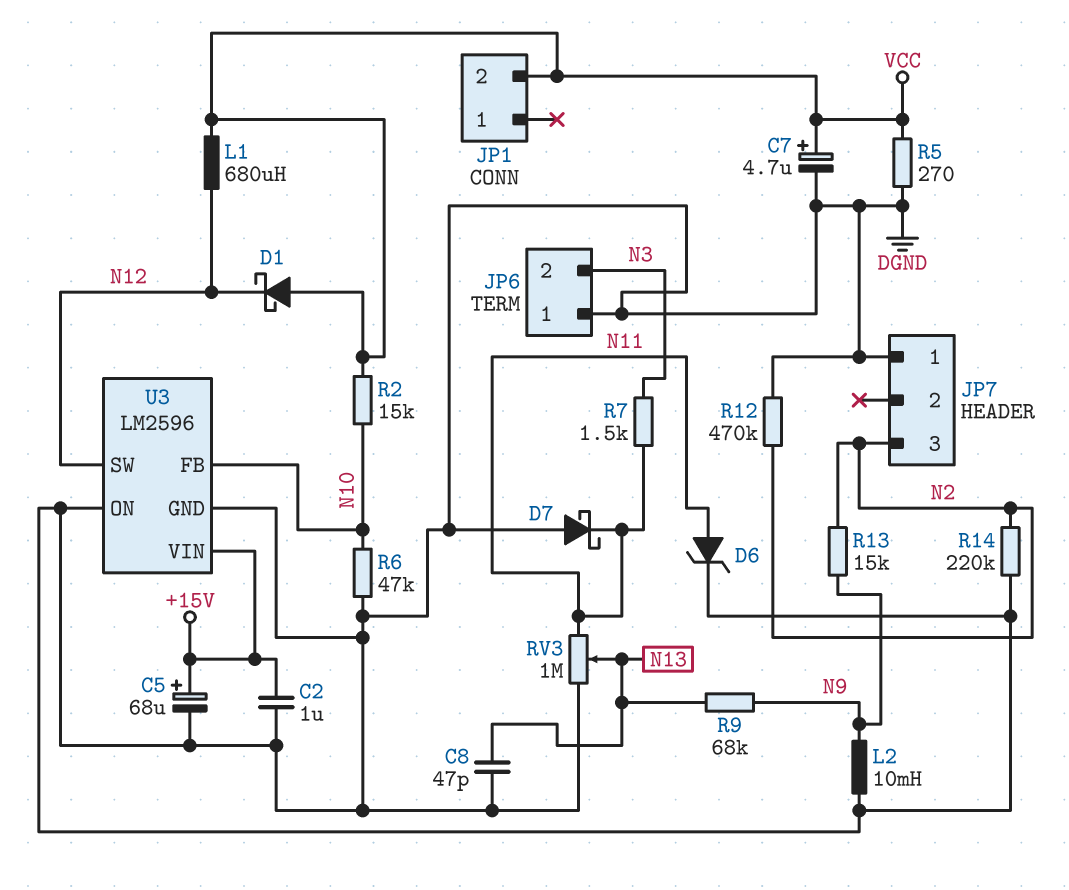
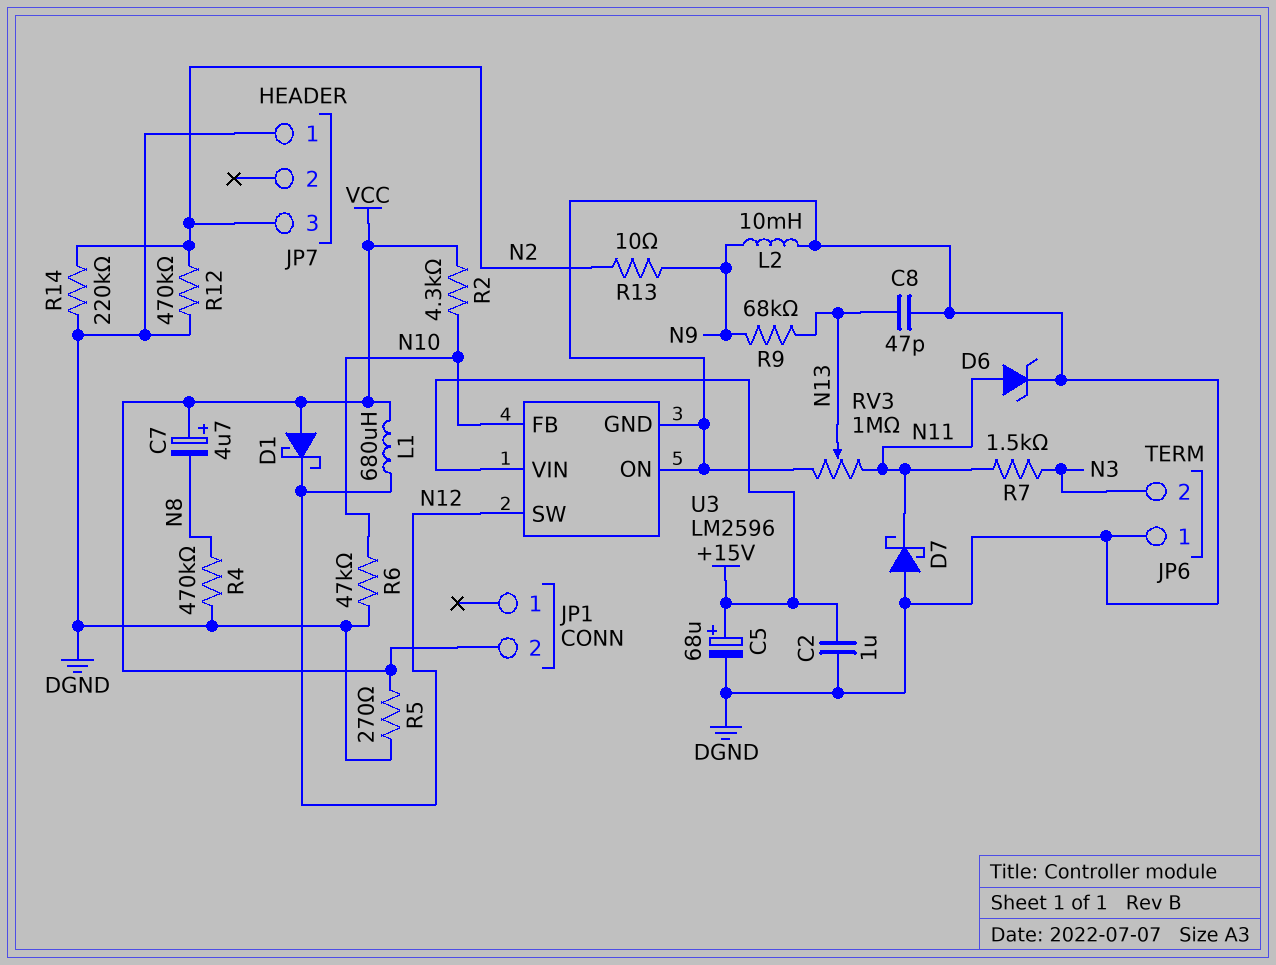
C7: 4.7uF (plus VCC, minus DGND) -> 4.7uF (plus VCC, minus N8)
R2: 15k (N10, VCC) -> 4.3k (N10, VCC)
R4: none -> 470k (DGND, N8)
R13: 15k (N2, N9) -> 10 (N2, N9)

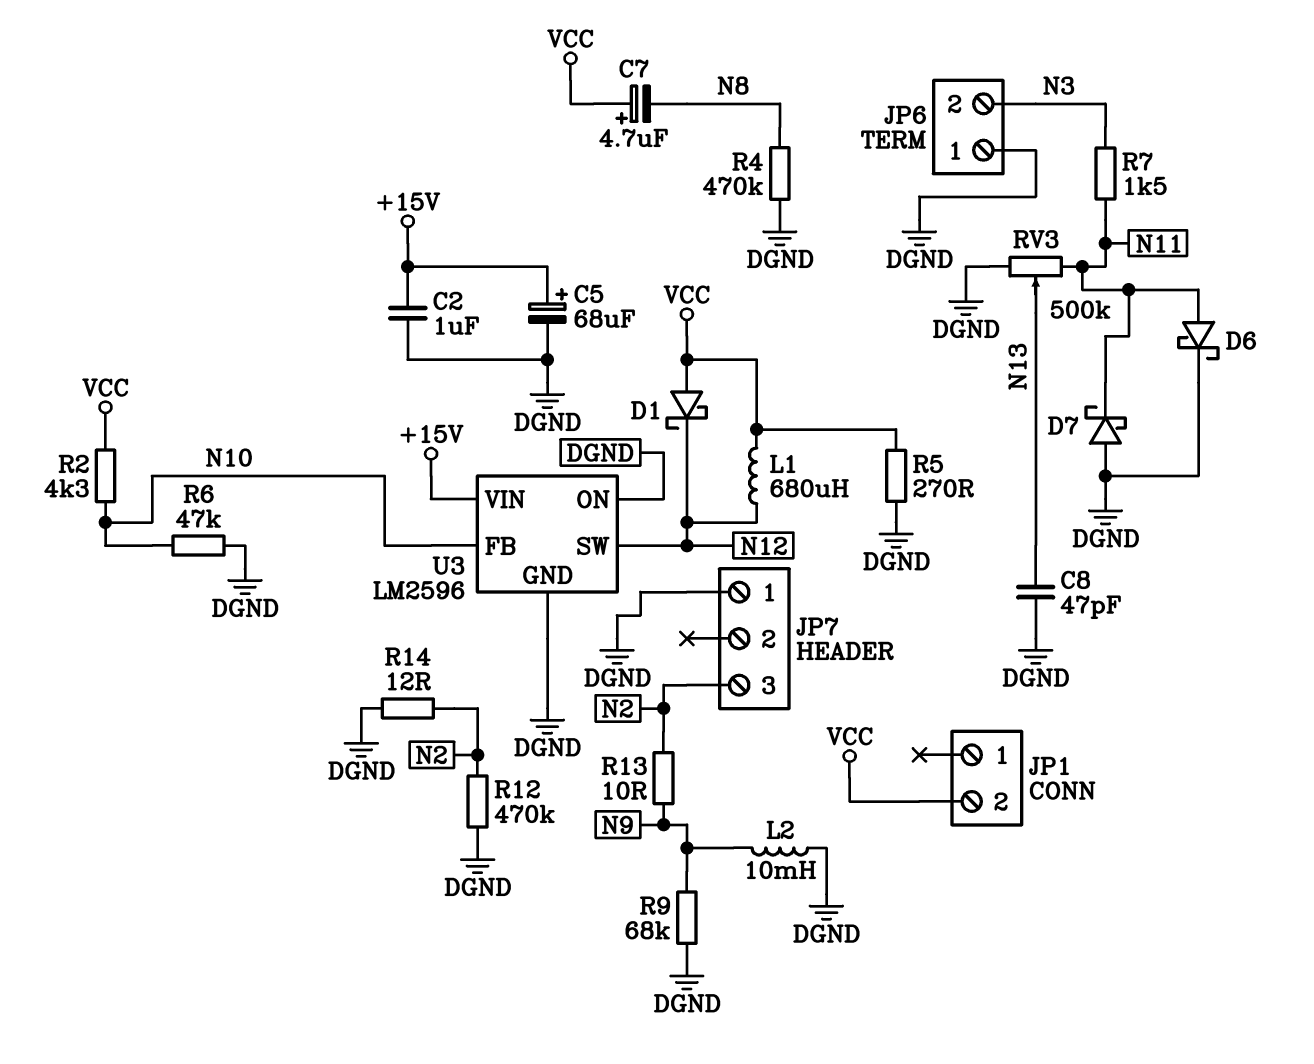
D6: zener (A N11, K DGND) -> schottky (A N11, K DGND)
R9: 68k (N9, N13) -> 68k (DGND, N9)
R14: 220k (DGND, N2) -> 12 (DGND, N2)
RV3: 1M (DGND, N11, wiper N13) -> 500k (DGND, N11, wiper N13)

